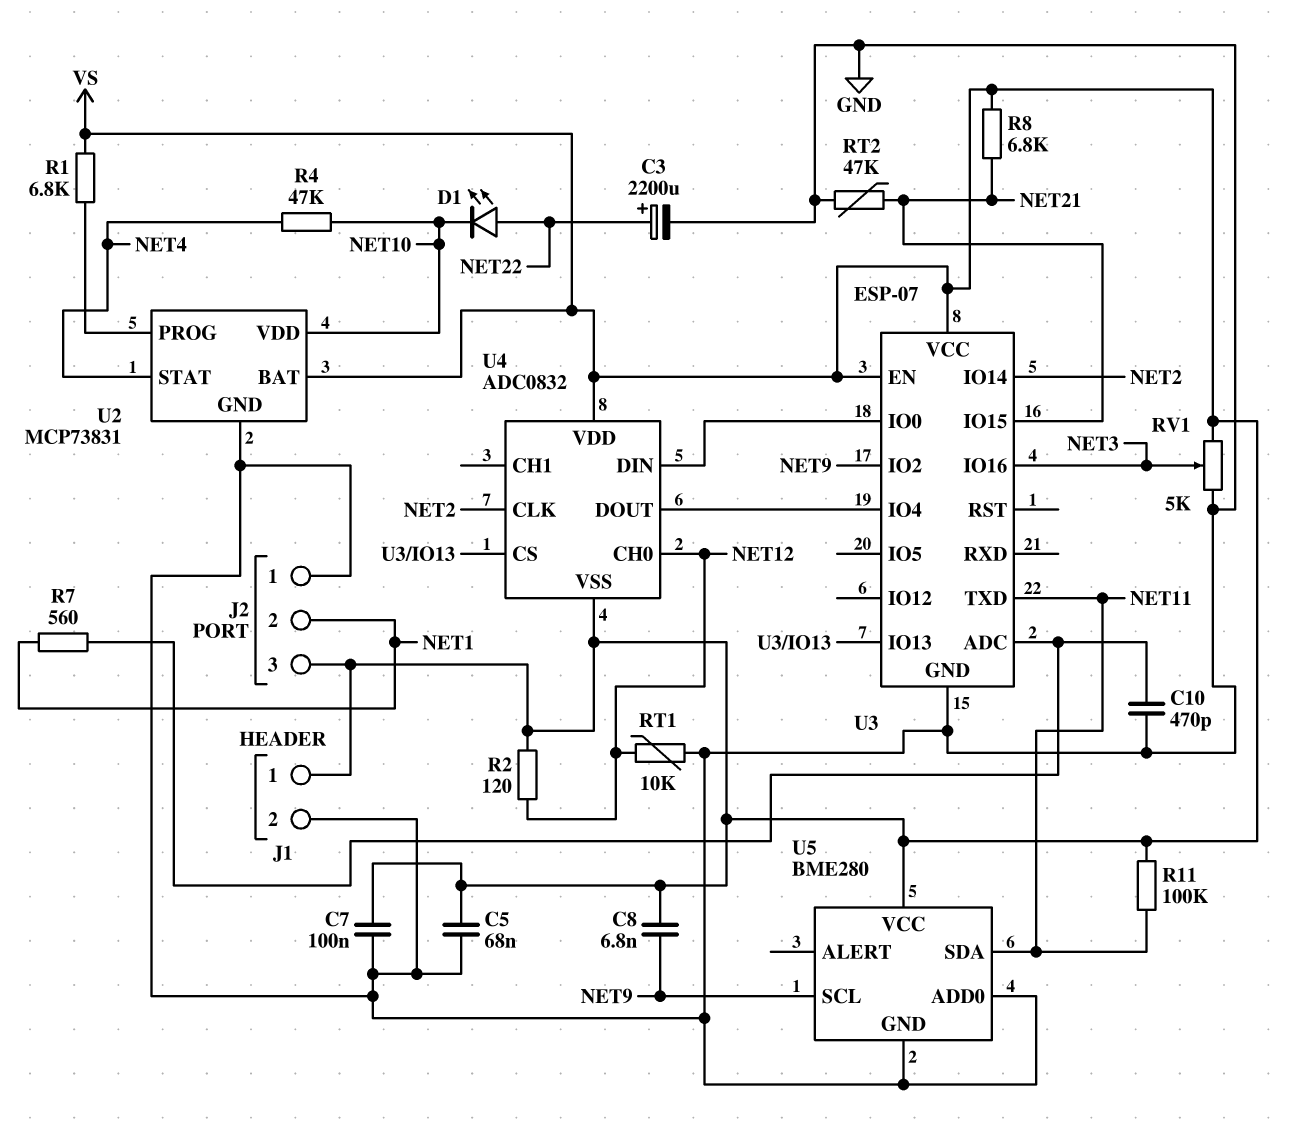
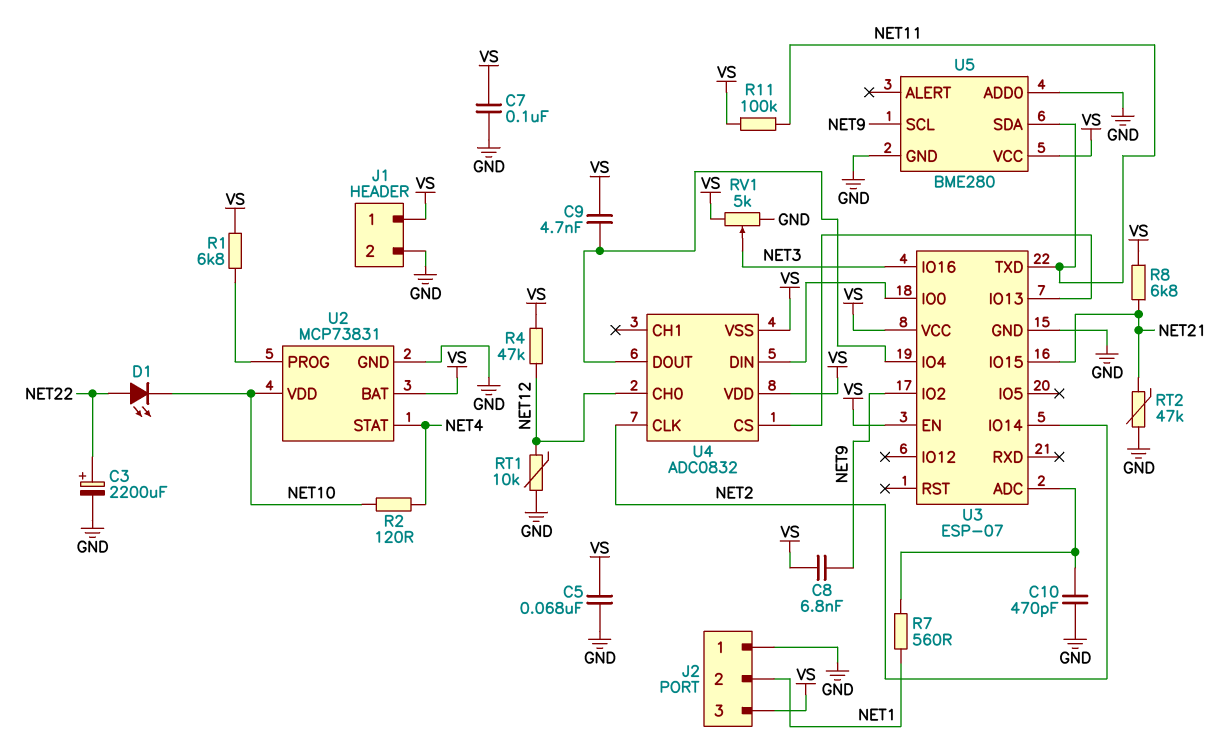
C9: none -> 4.7nF (U3/IO4, VS)
R2: 120 (NET12, VS) -> 120 (NET4, NET10)
R4: 47k (NET4, NET10) -> 47k (NET12, VS)

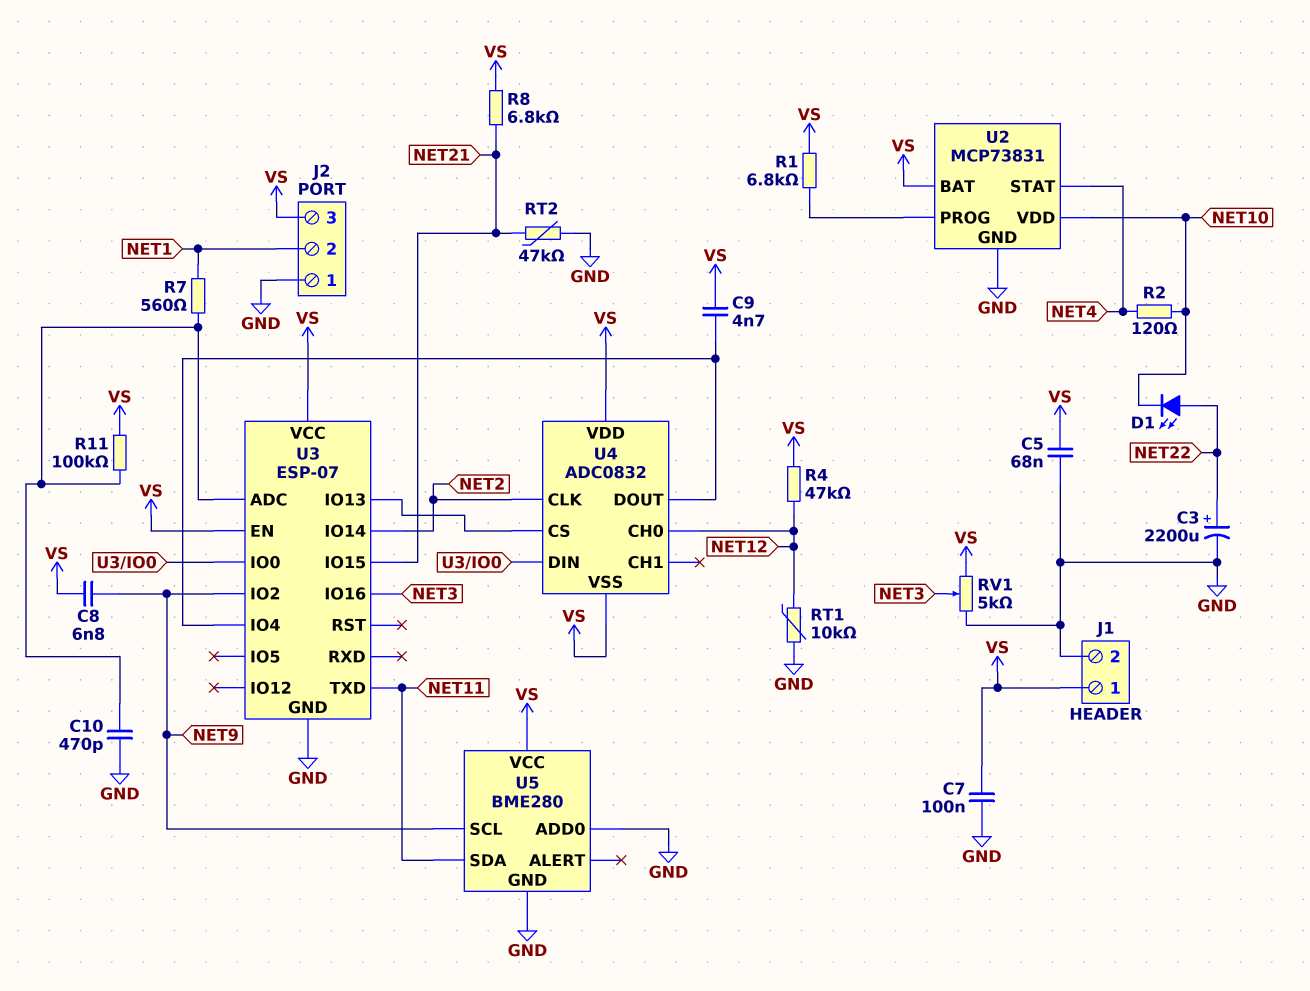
R11: 100k (NET11, VS) -> 100k (U3/ADC, VS)

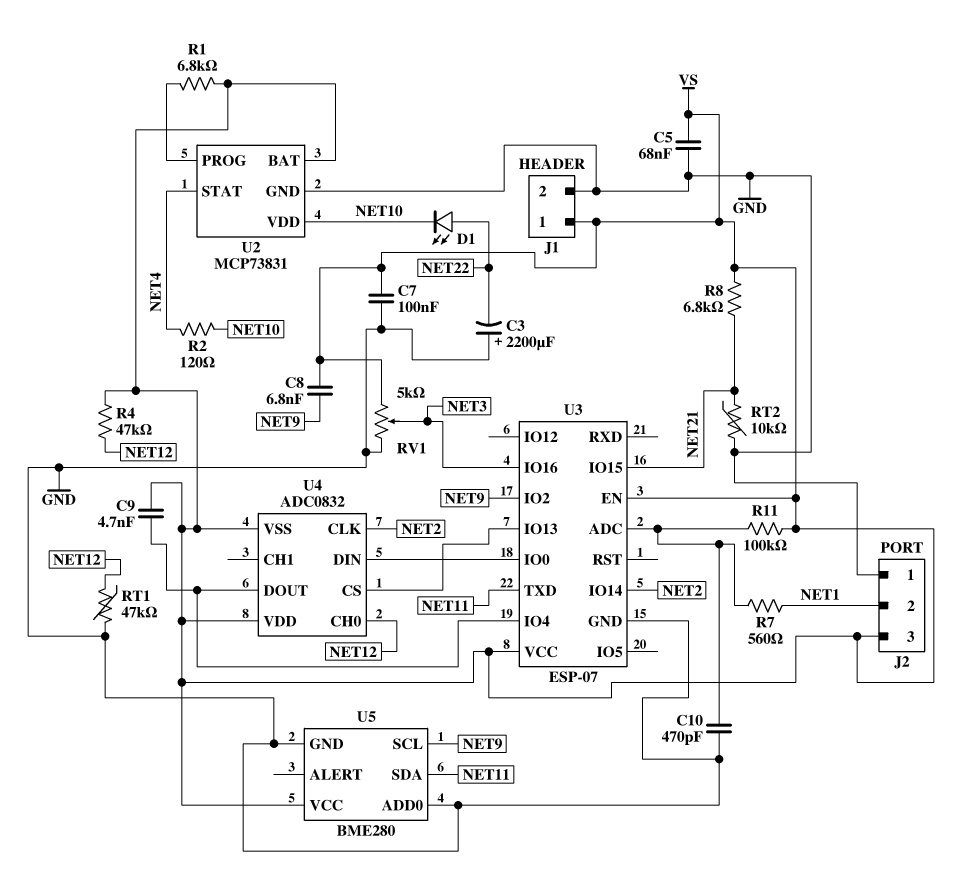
C3: 2200uF (plus NET22, minus GND) -> 2200uF (plus GND, minus NET22)
RT1: 10k (GND, NET12) -> 47k (GND, NET12)
RT2: 47k (GND, NET21) -> 10k (GND, NET21)

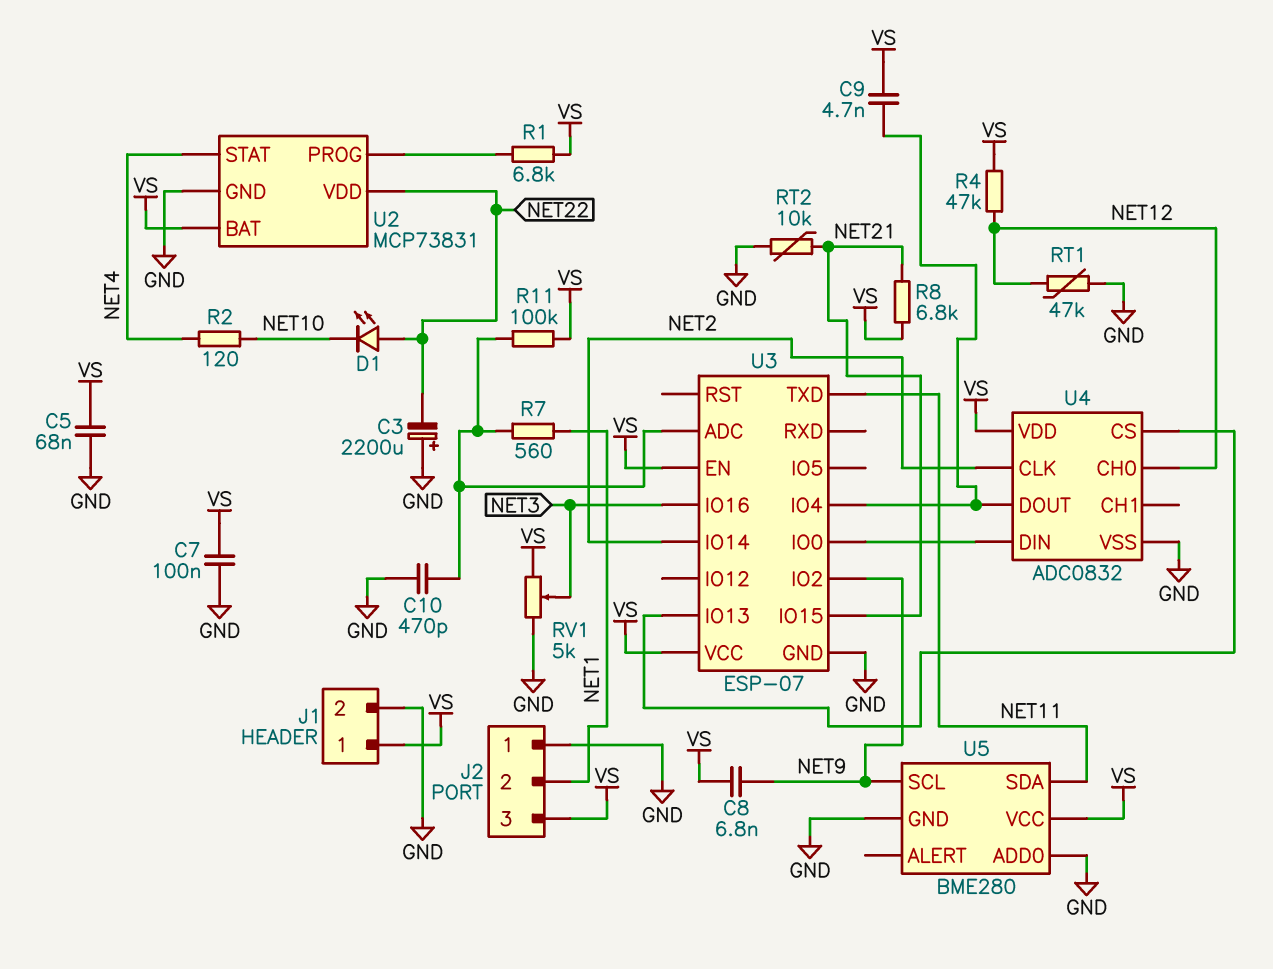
U2 pin VDD: NET10 -> NET22
U4 pin VSS: VS -> GND

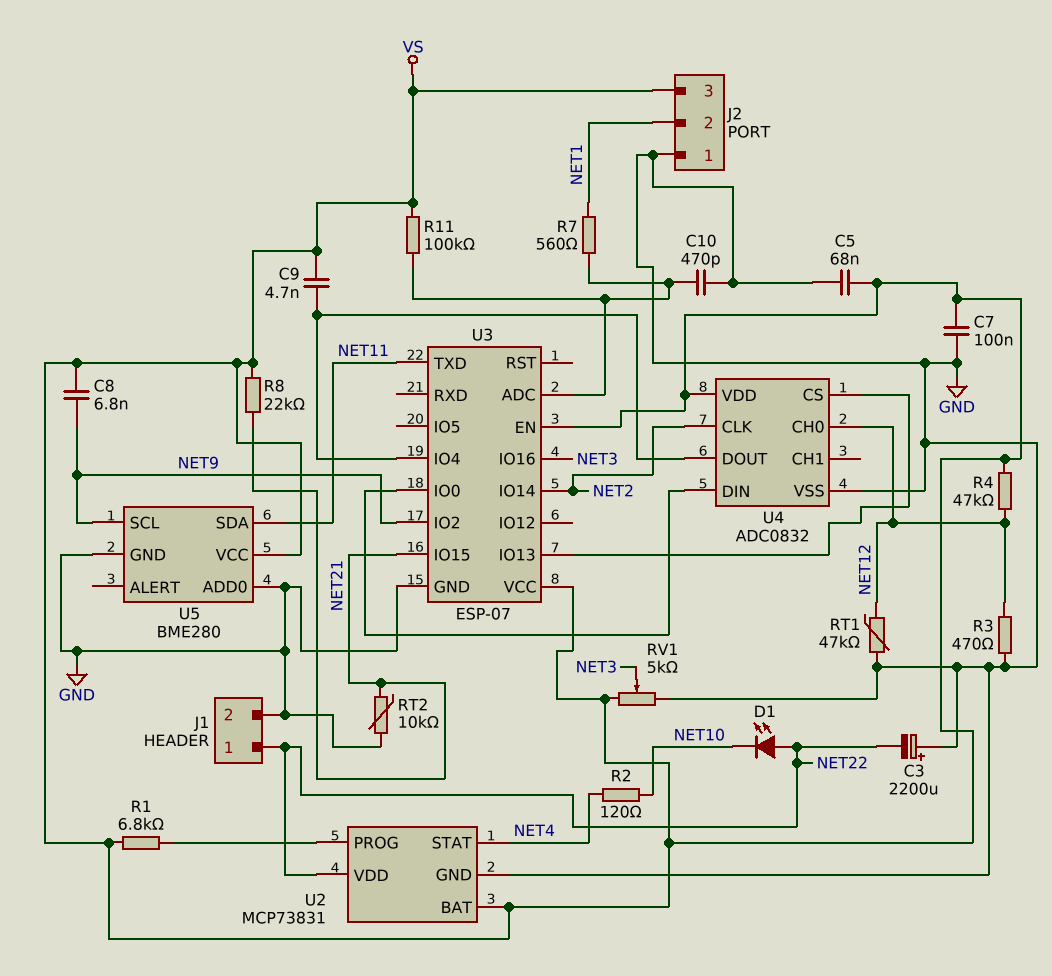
J1 pin 1: VS -> NET22
R3: none -> 470 (GND, NET12)
R8: 6.8k (NET21, VS) -> 22k (NET21, VS)

